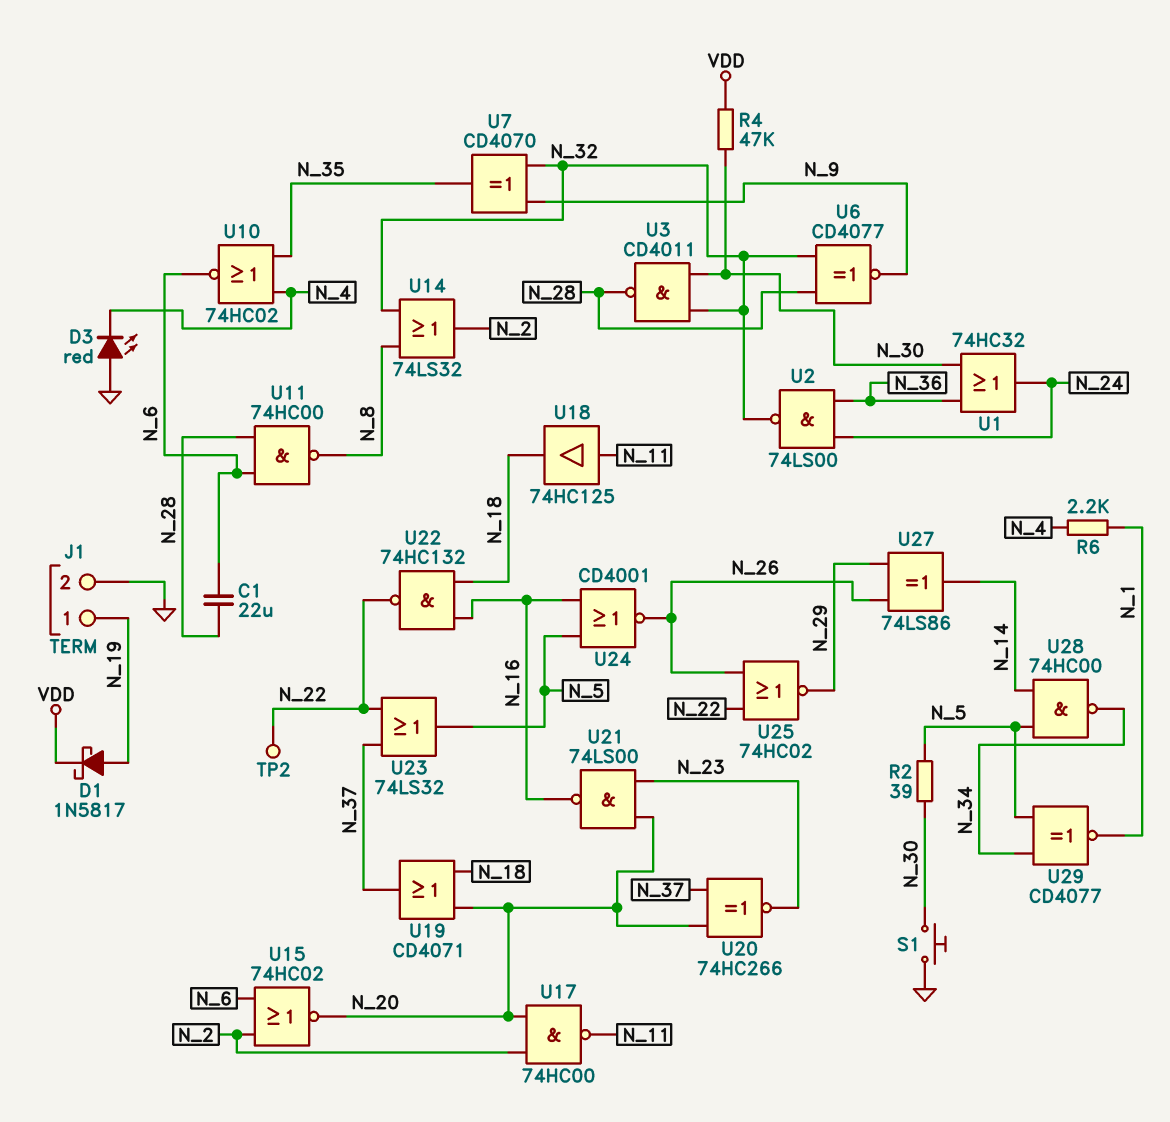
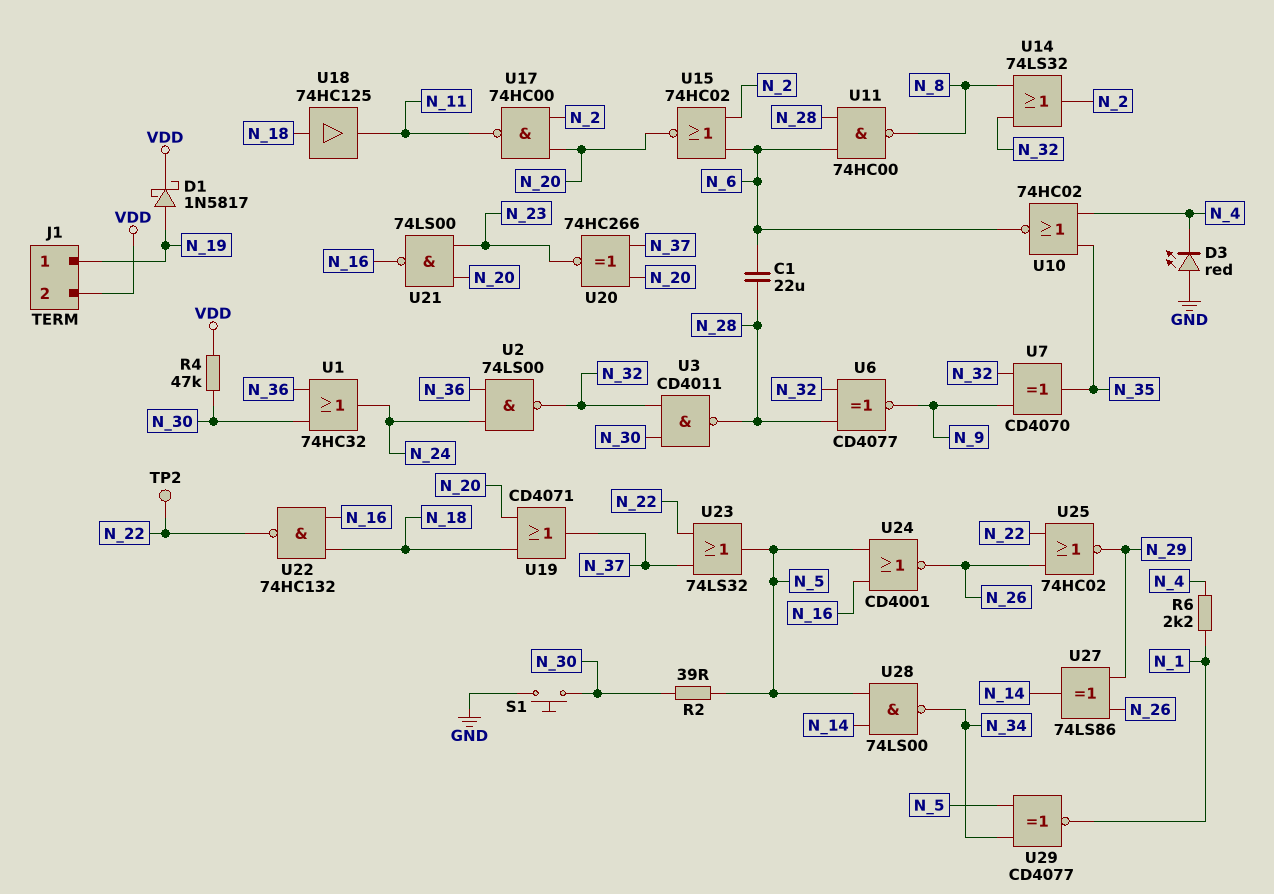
J1 pin 2: GND -> VDD
U18: buffer 74HC125 (in N_11, out N_18) -> buffer 74HC125 (in N_18, out N_11)
U28: NAND 74HC00 (in N_5, in N_14, out N_34) -> NAND 74LS00 (in N_5, in N_14, out N_34)

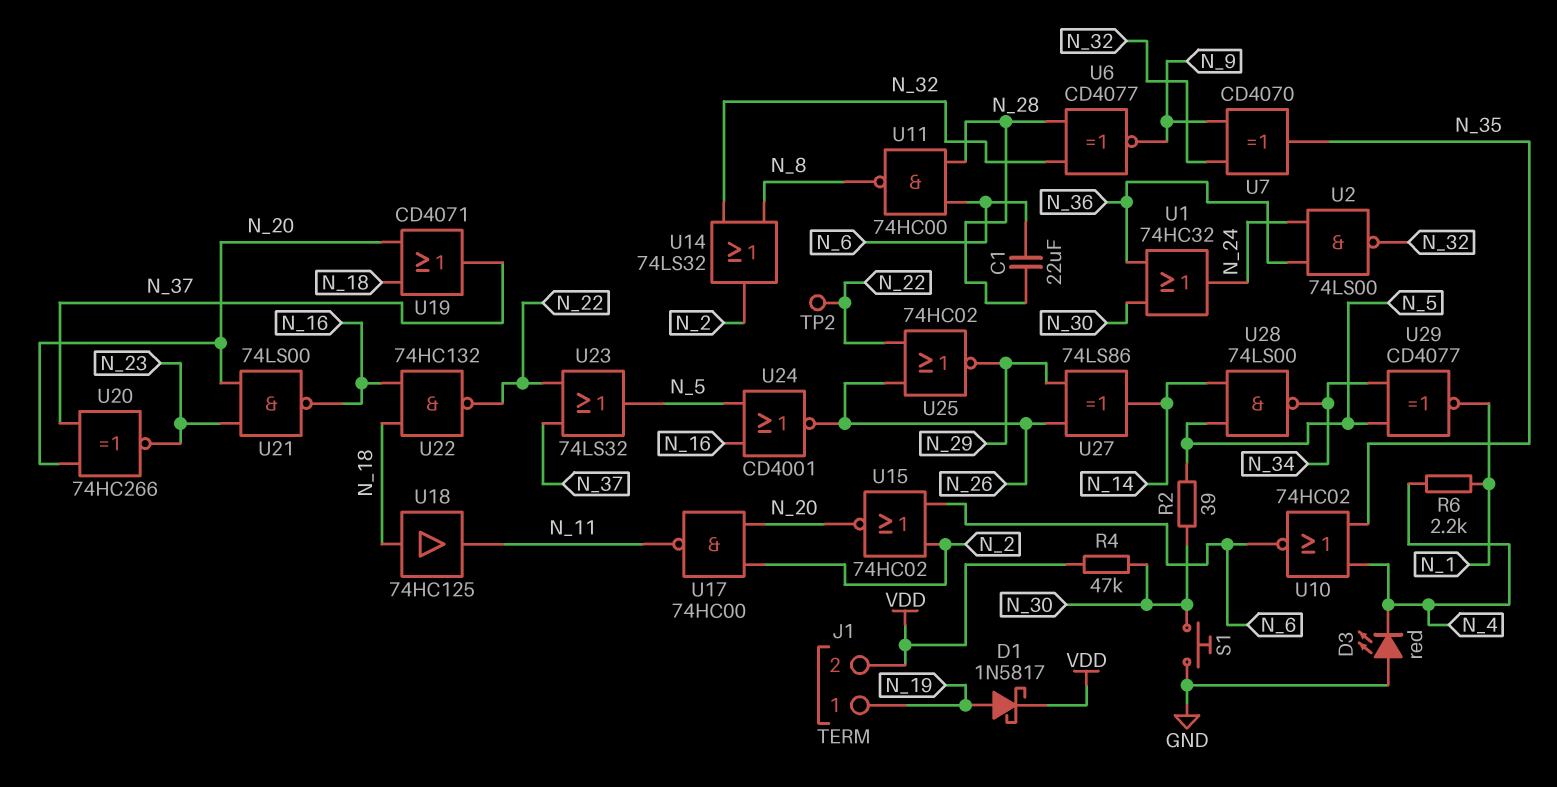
U3: NAND CD4011 (in N_30, in N_32, out N_28) -> none

